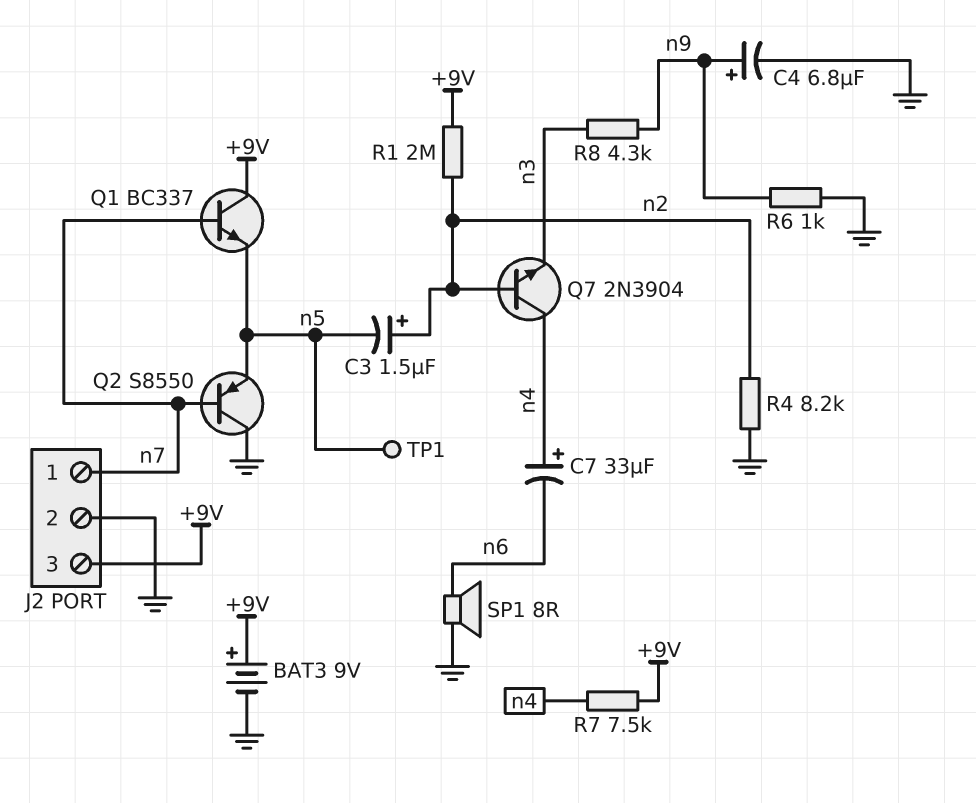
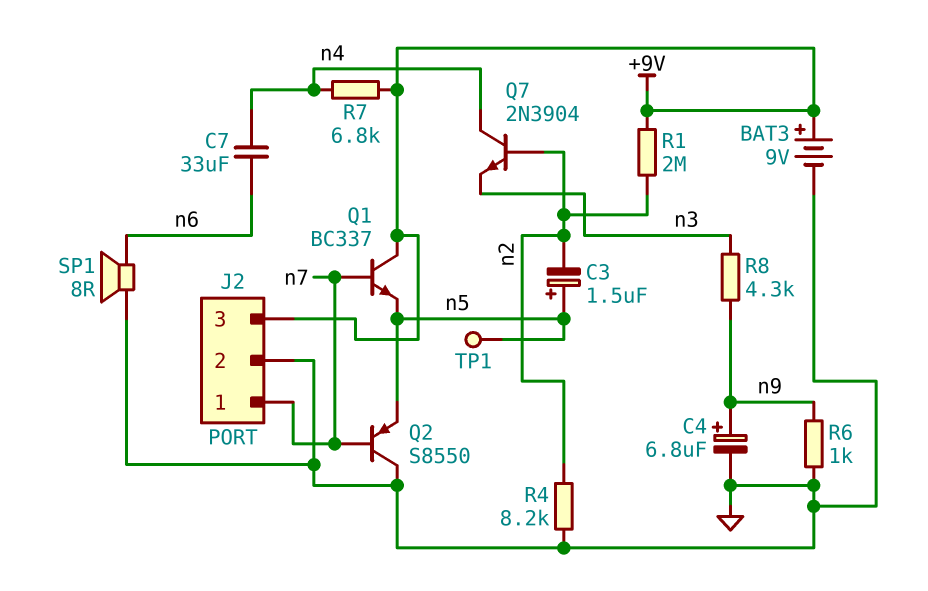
C3: 1.5uF (plus n2, minus n5) -> 1.5uF (plus n5, minus n2)
C7: 33uF (plus n4, minus n6) -> 33uF (n4, n6)
R7: 7.5k (+9V, n4) -> 6.8k (+9V, n4)

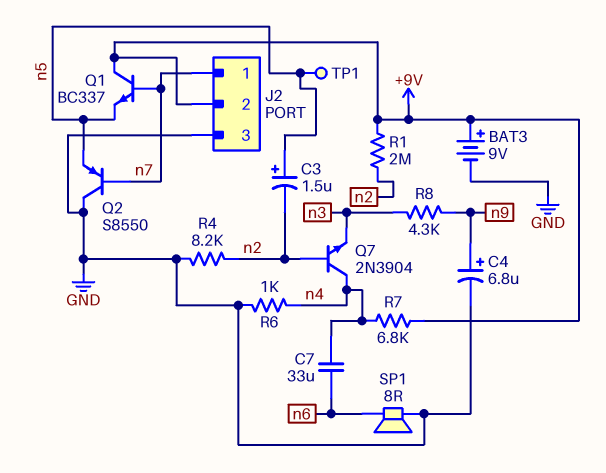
J2 pin 2: GND -> +9V
J2 pin 3: +9V -> GND
R6: 1k (GND, n9) -> 1k (GND, n4)

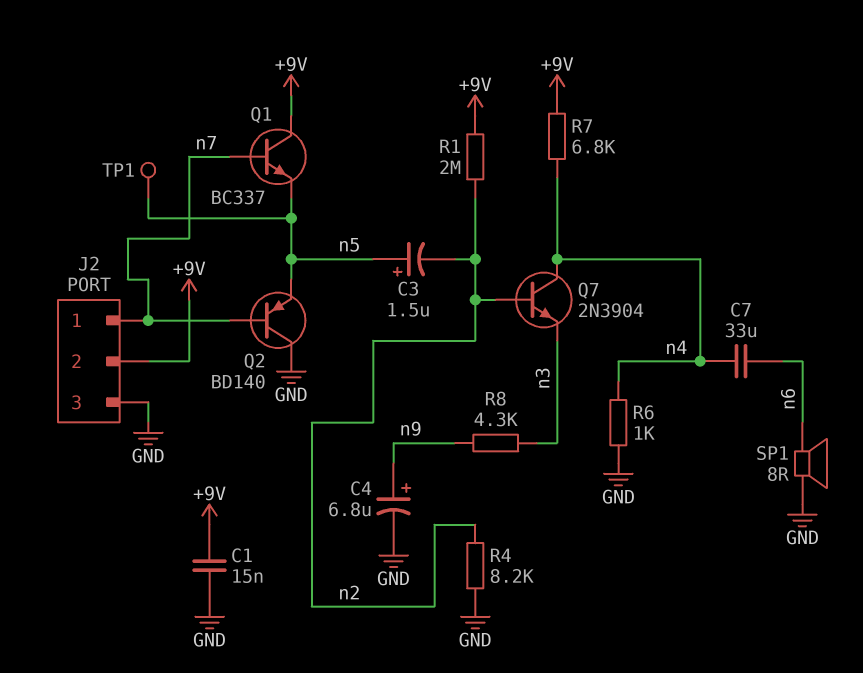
BAT3: 9V (plus +9V, minus GND) -> none
C1: none -> 15nF (+9V, GND)
Q2: PNP S8550 (B n7, C GND, E n5) -> PNP BD140 (B n7, C GND, E n5)

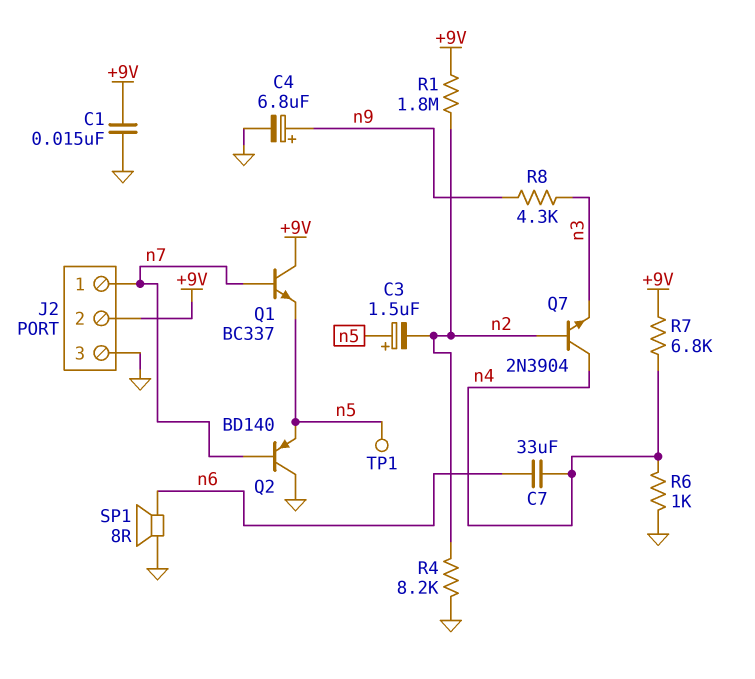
R1: 2M (+9V, n2) -> 1.8M (+9V, n2)

